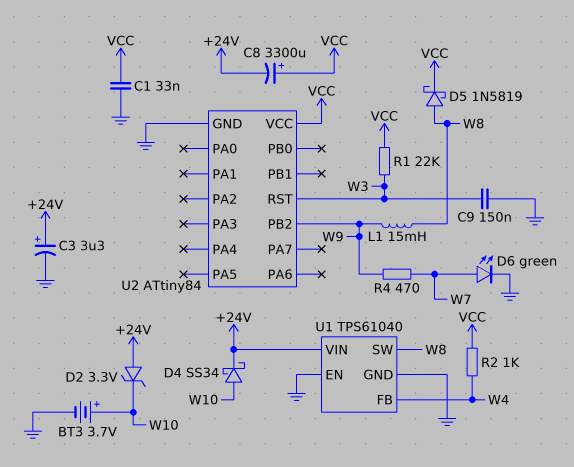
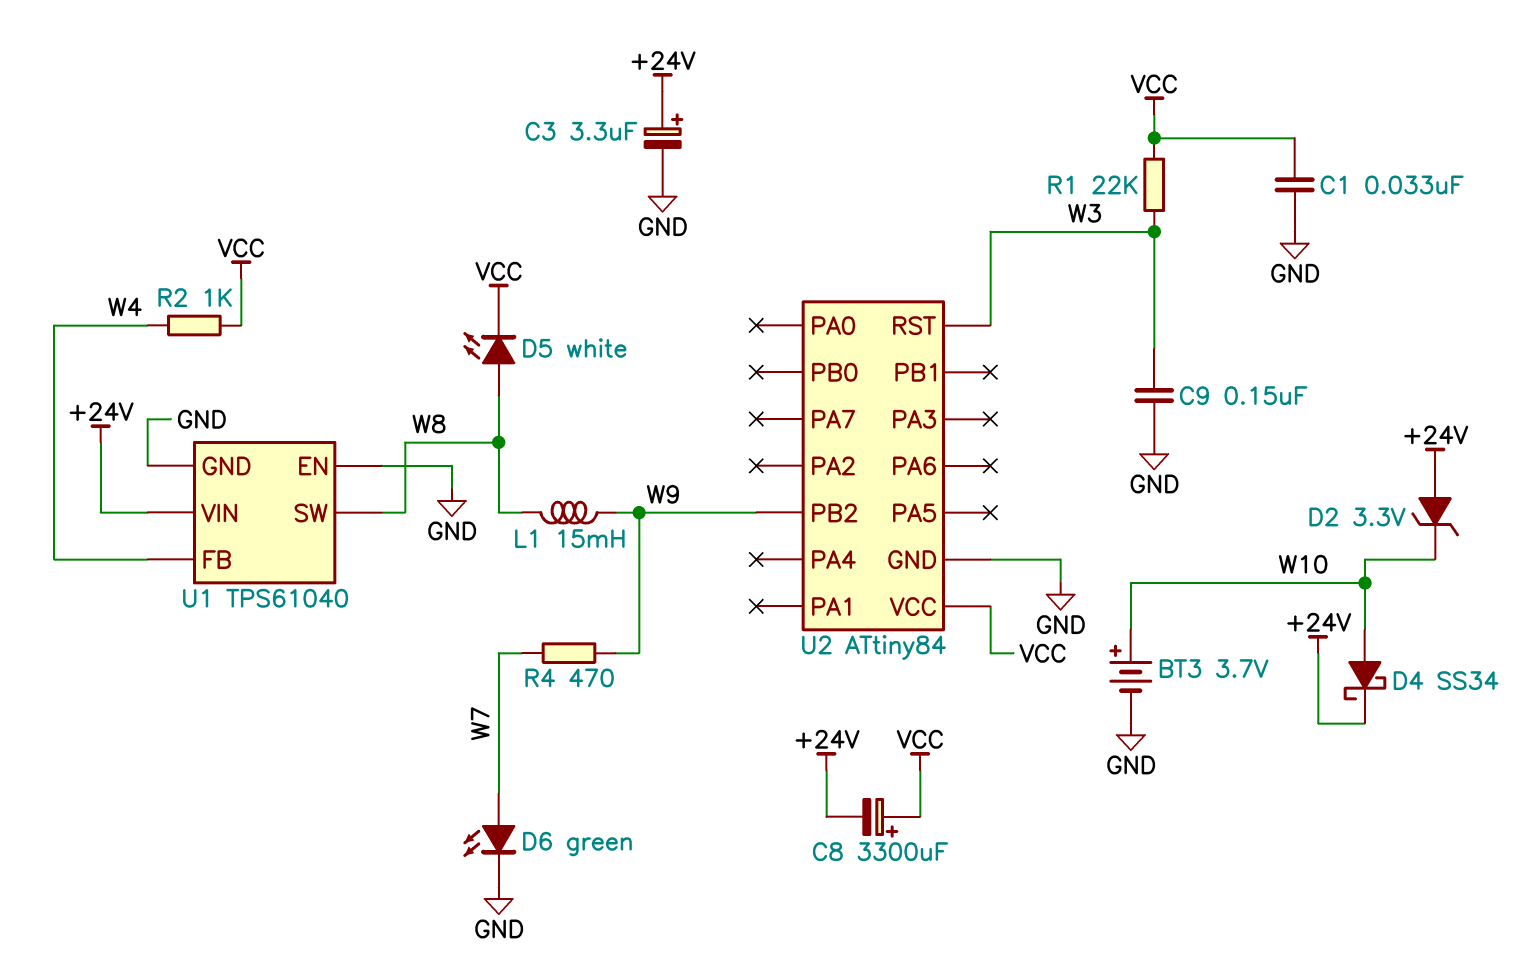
D5: schottky 1N5819 (A W8, K VCC) -> LED white (A W8, K VCC)

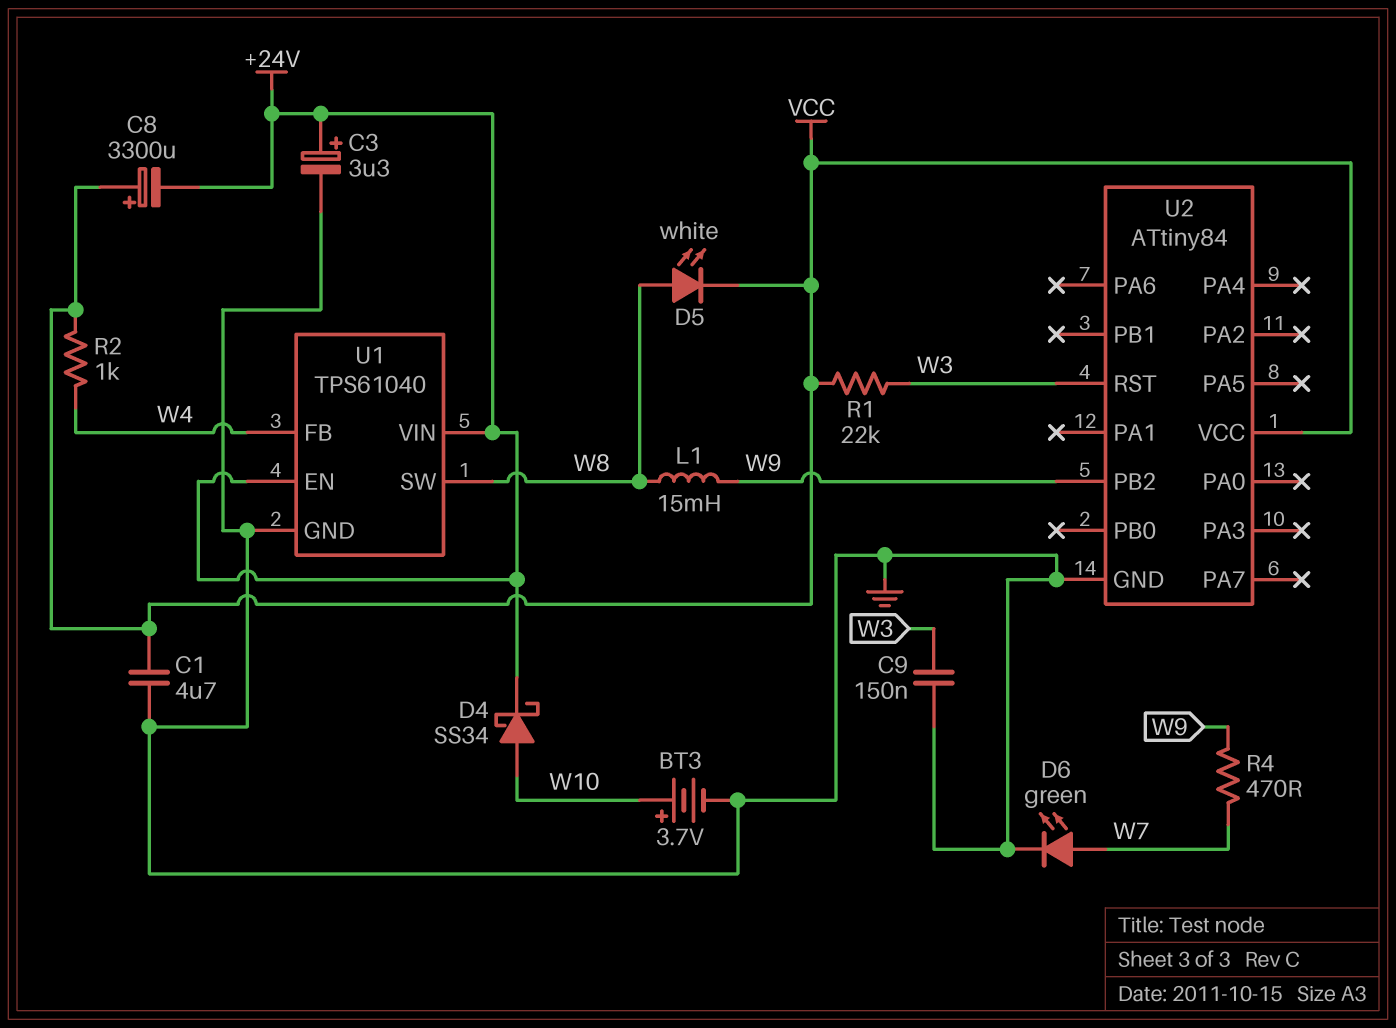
C1: 33nF (GND, VCC) -> 4.7uF (GND, VCC)
D2: zener 3.3V (A +24V, K W10) -> none
U1 pin EN: GND -> +24V

